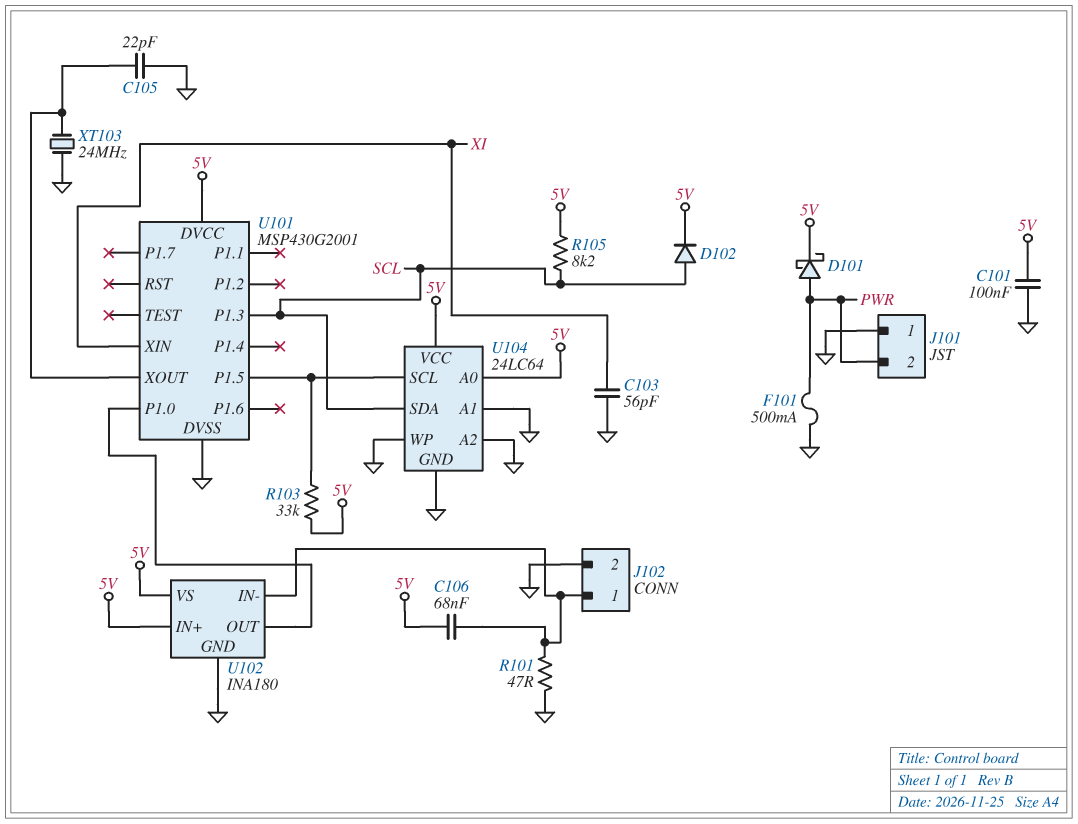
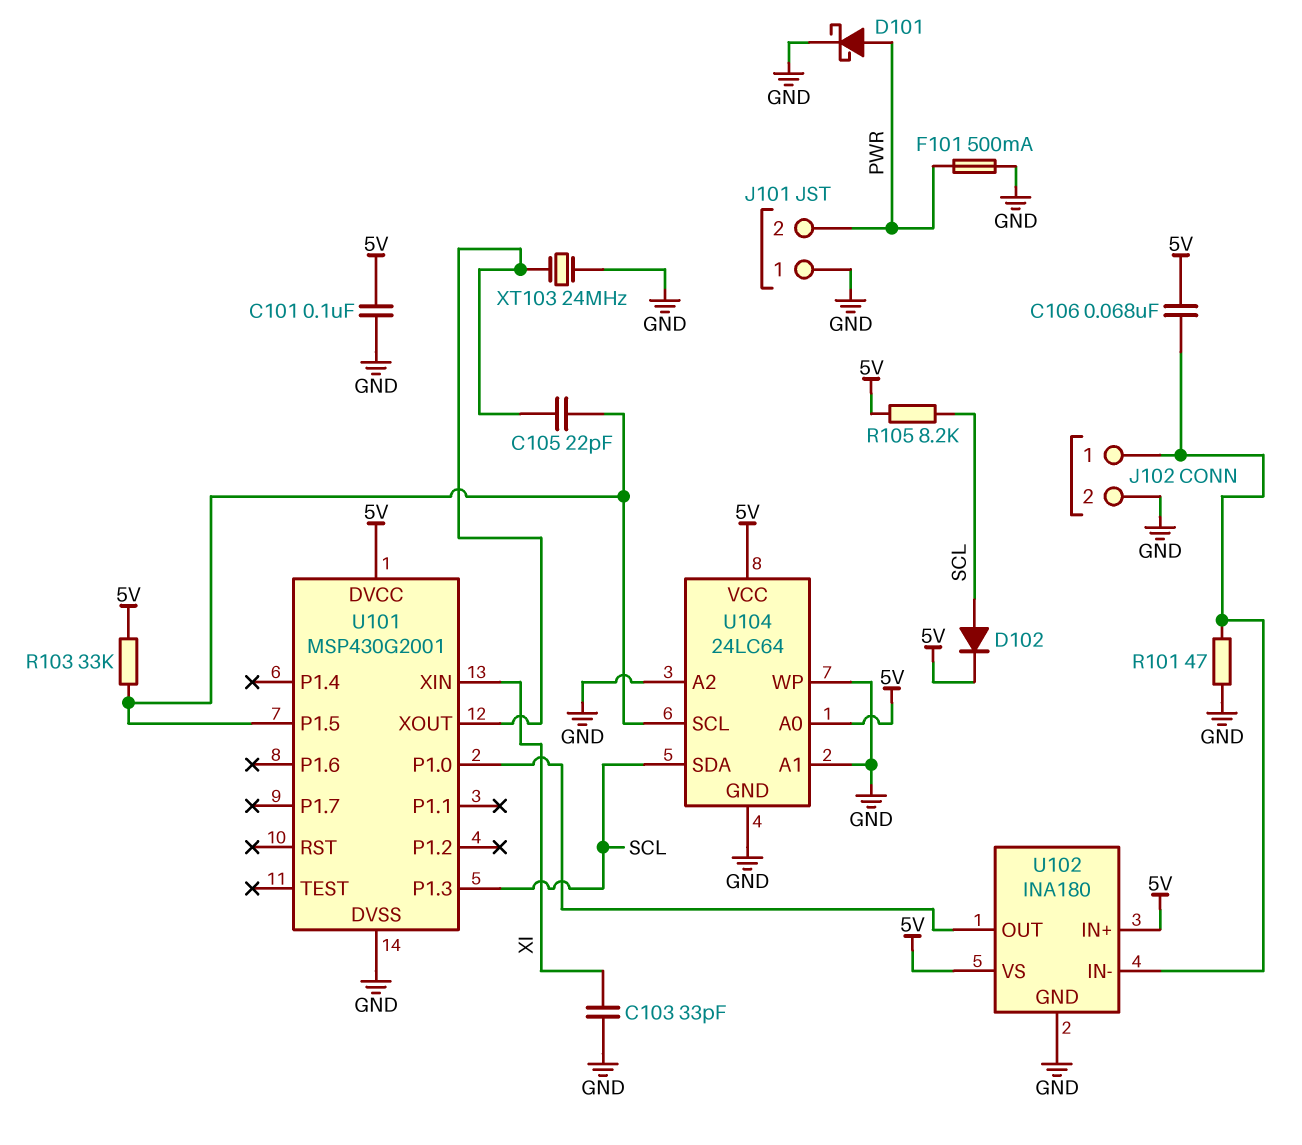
C103: 56pF (GND, XI) -> 33pF (GND, XI)
C105: 22pF (GND, U101/XOUT) -> 22pF (U101/P1.5, U101/XOUT)
D101: schottky (A PWR, K 5V) -> schottky (A PWR, K GND)

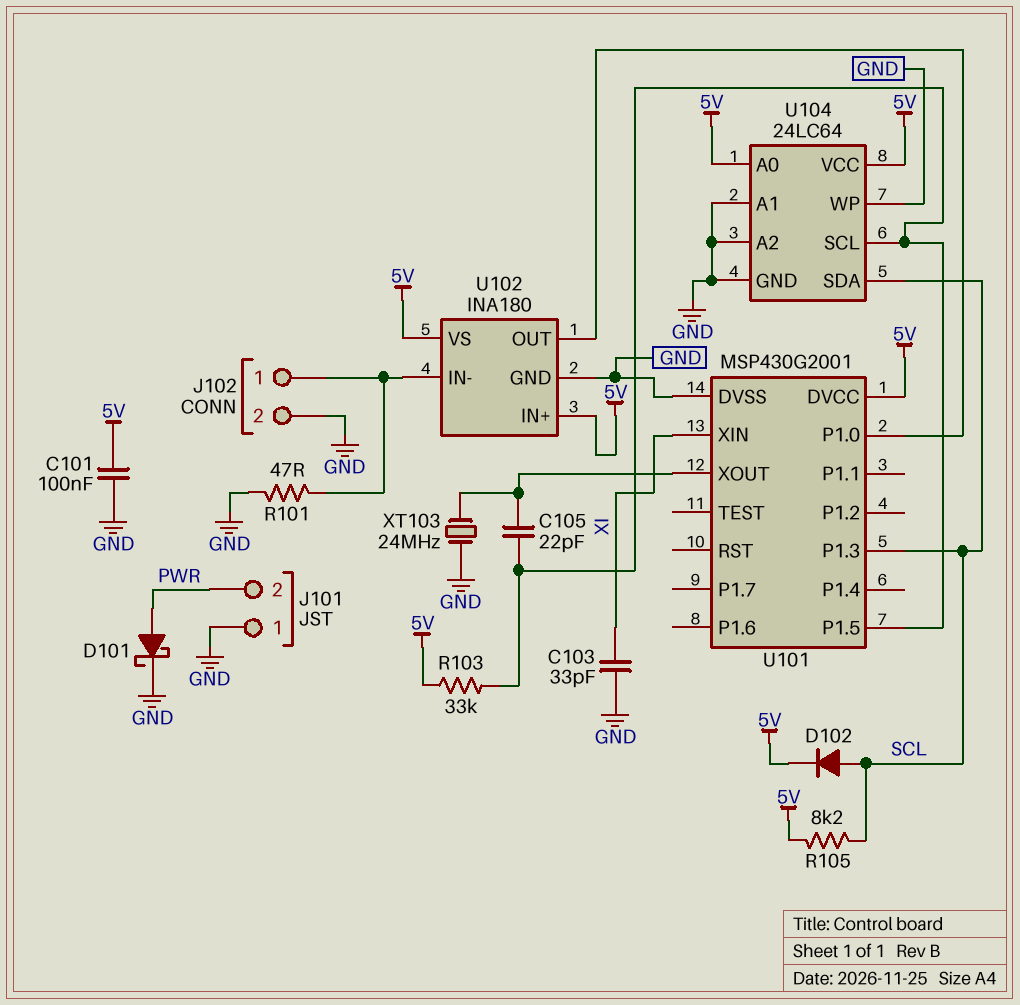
C106: 68nF (5V, J102/1) -> none
F101: 500mA (GND, PWR) -> none

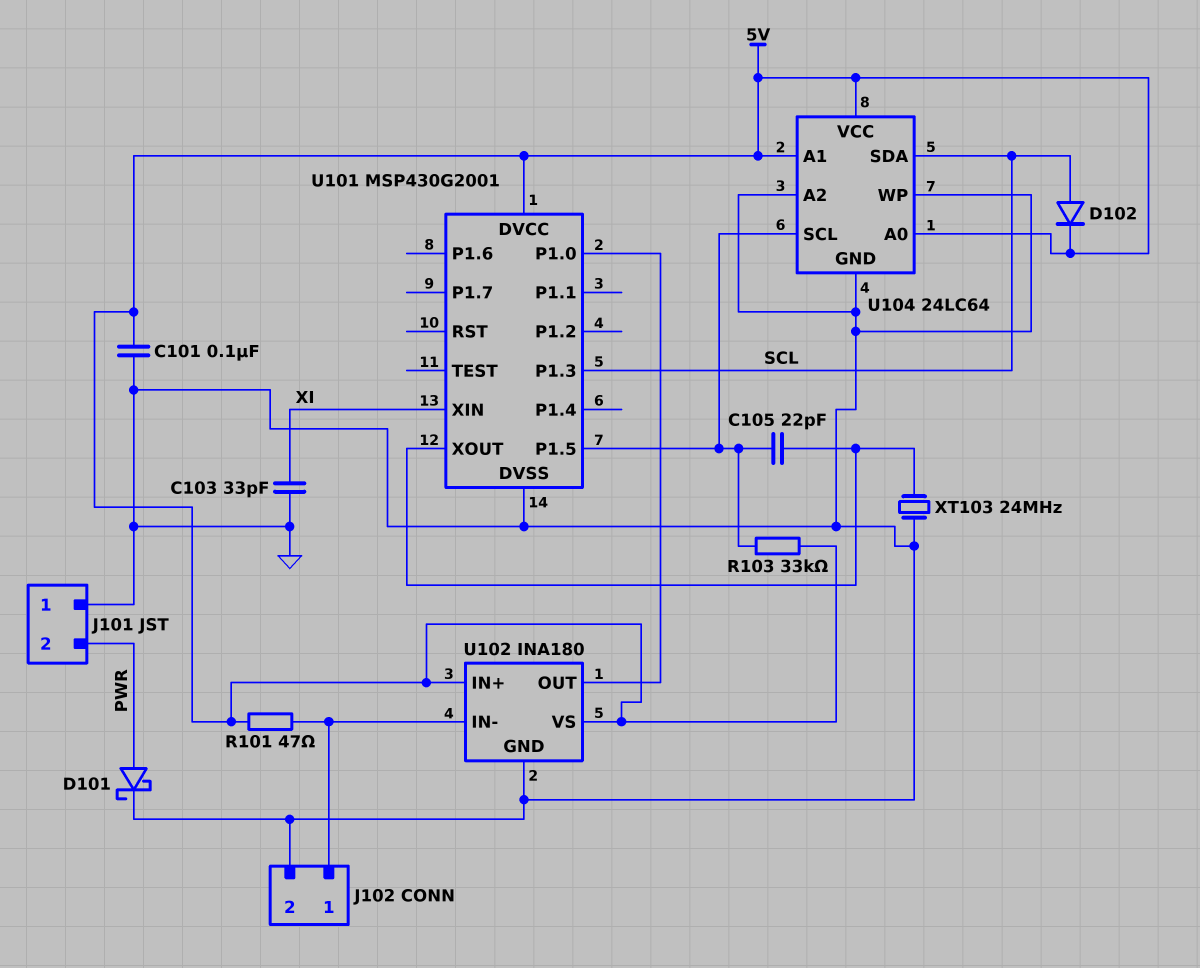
R101: 47 (GND, J102/1) -> 47 (5V, J102/1)
R105: 8.2k (5V, SCL) -> none
U104 pin A1: GND -> 5V

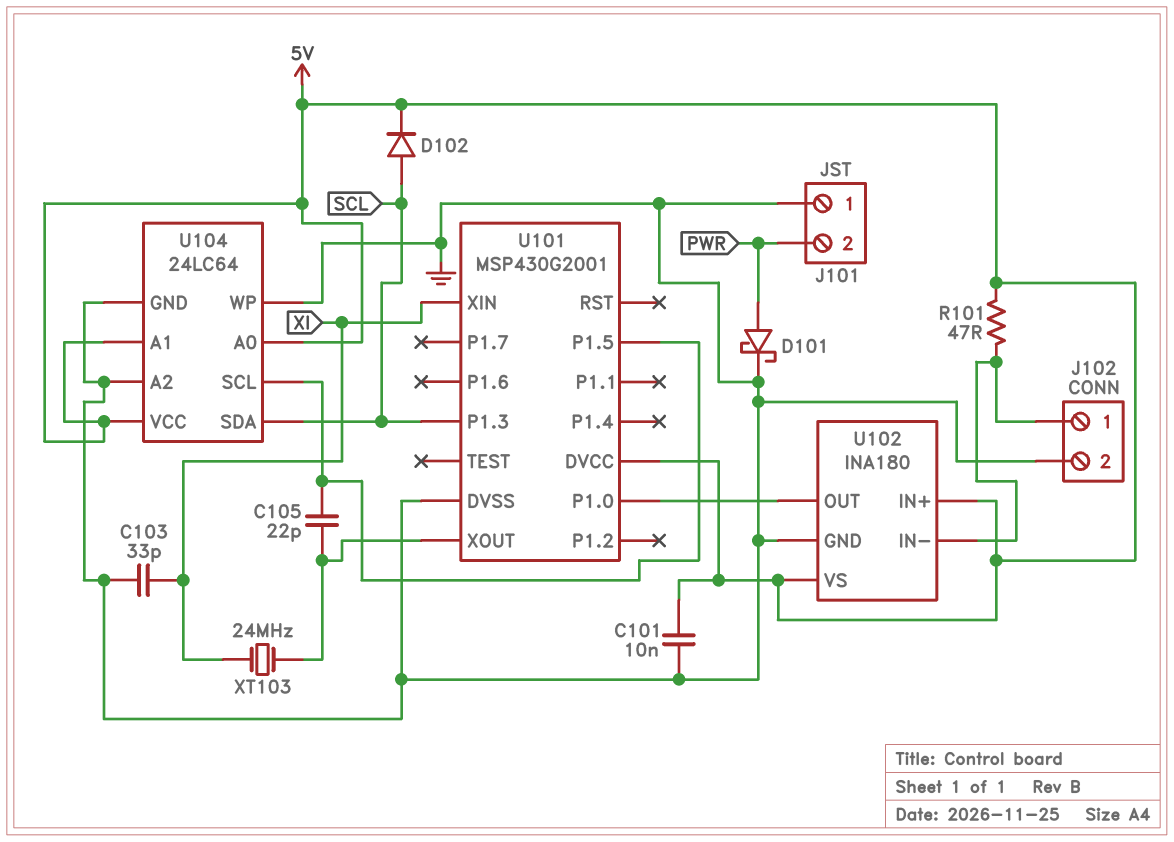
C101: 100nF (5V, GND) -> 10nF (5V, GND)
R103: 33k (5V, U101/P1.5) -> none
XT103: 24MHz (GND, U101/XOUT) -> 24MHz (U101/XOUT, XI)

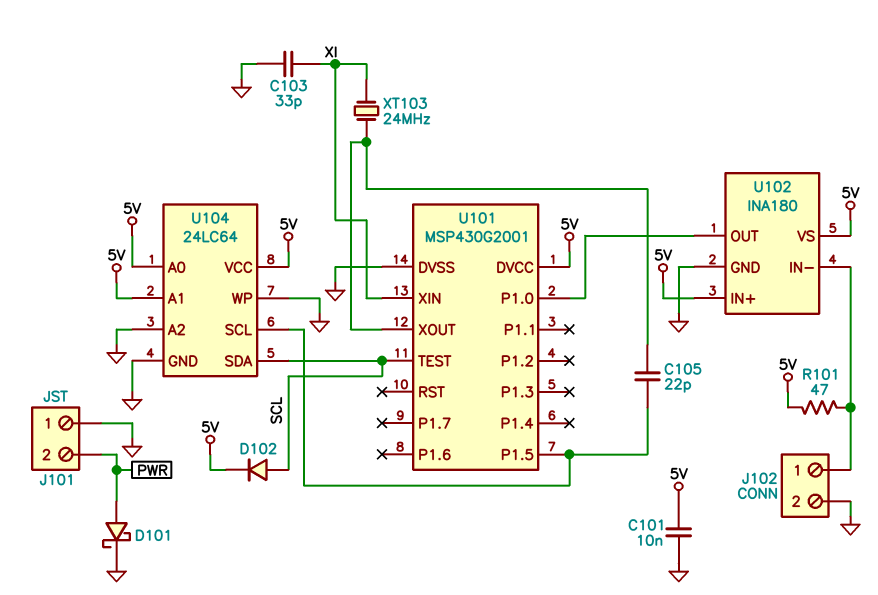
U101 pin P1.3: SCL -> none
U101 pin TEST: none -> SCL

